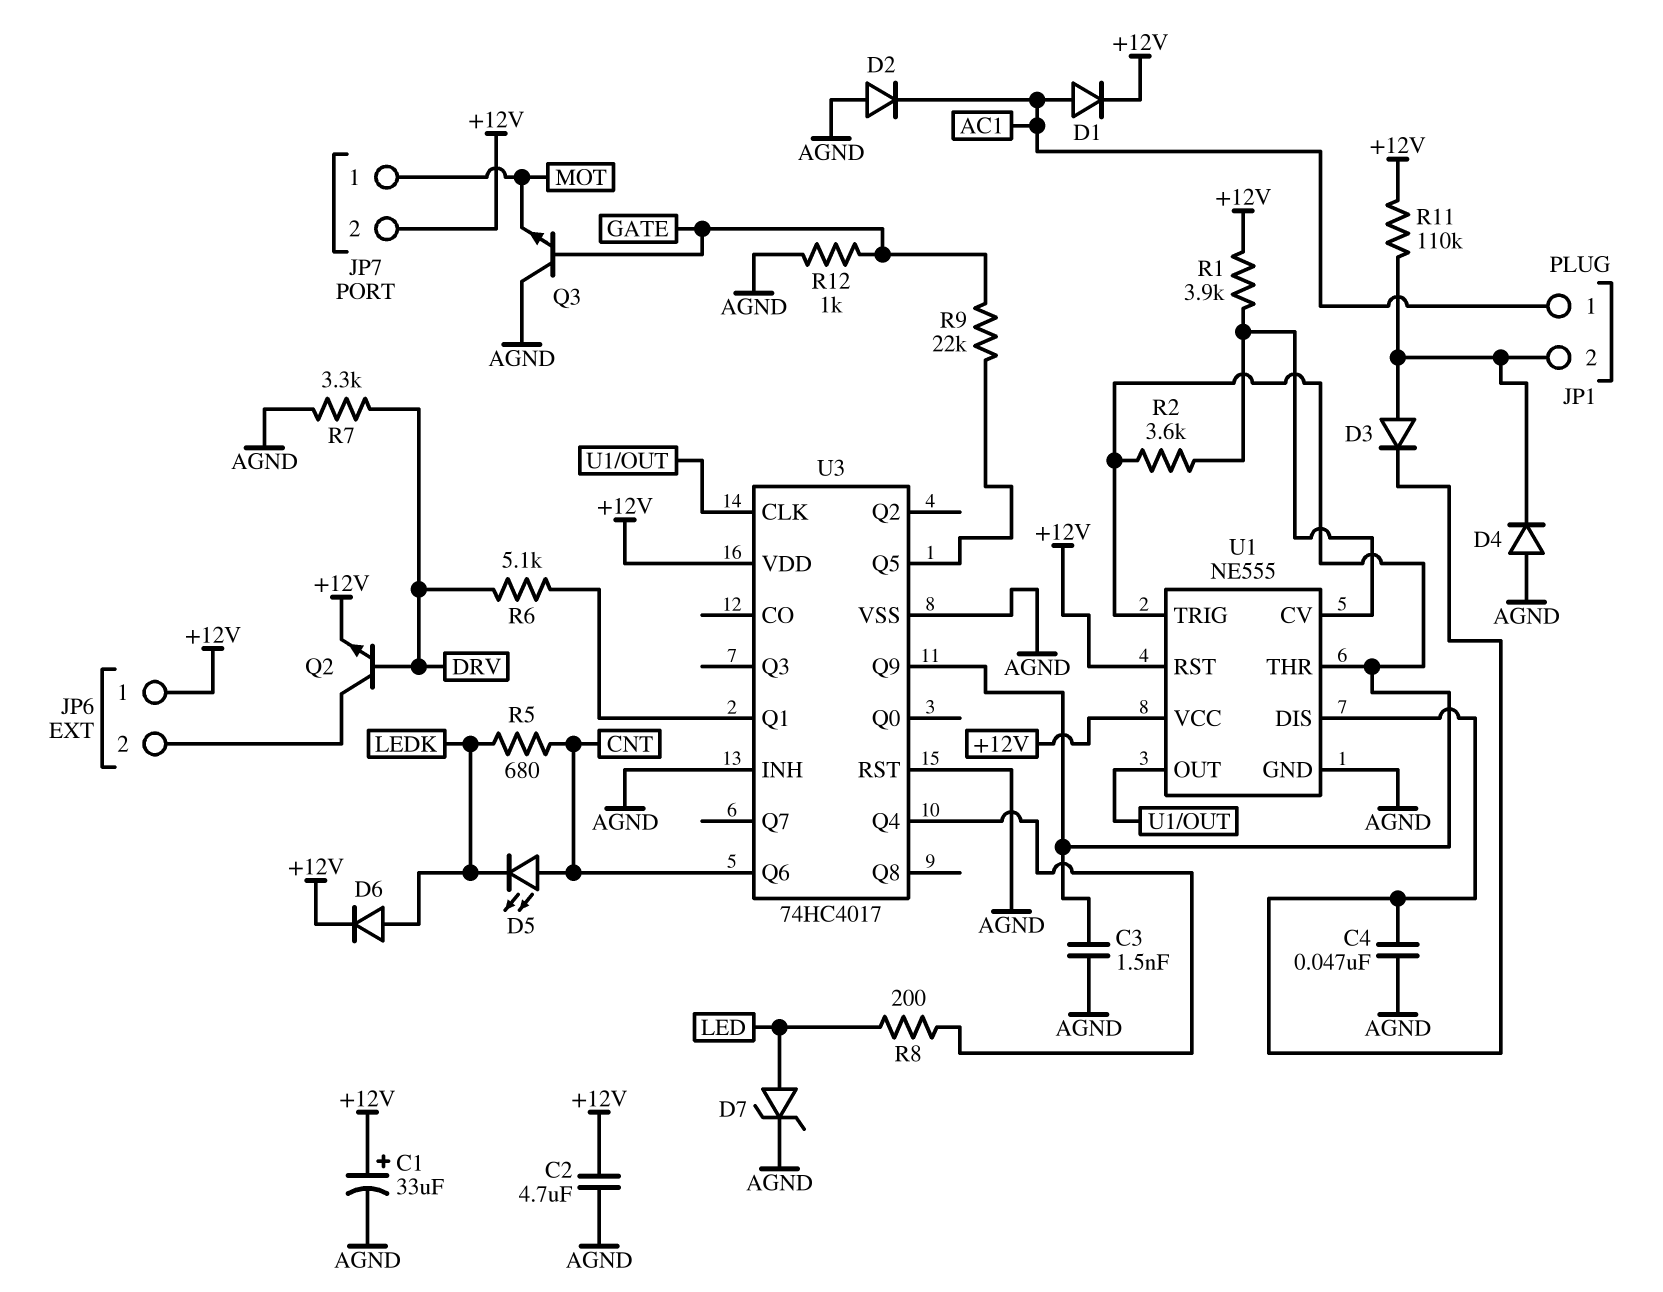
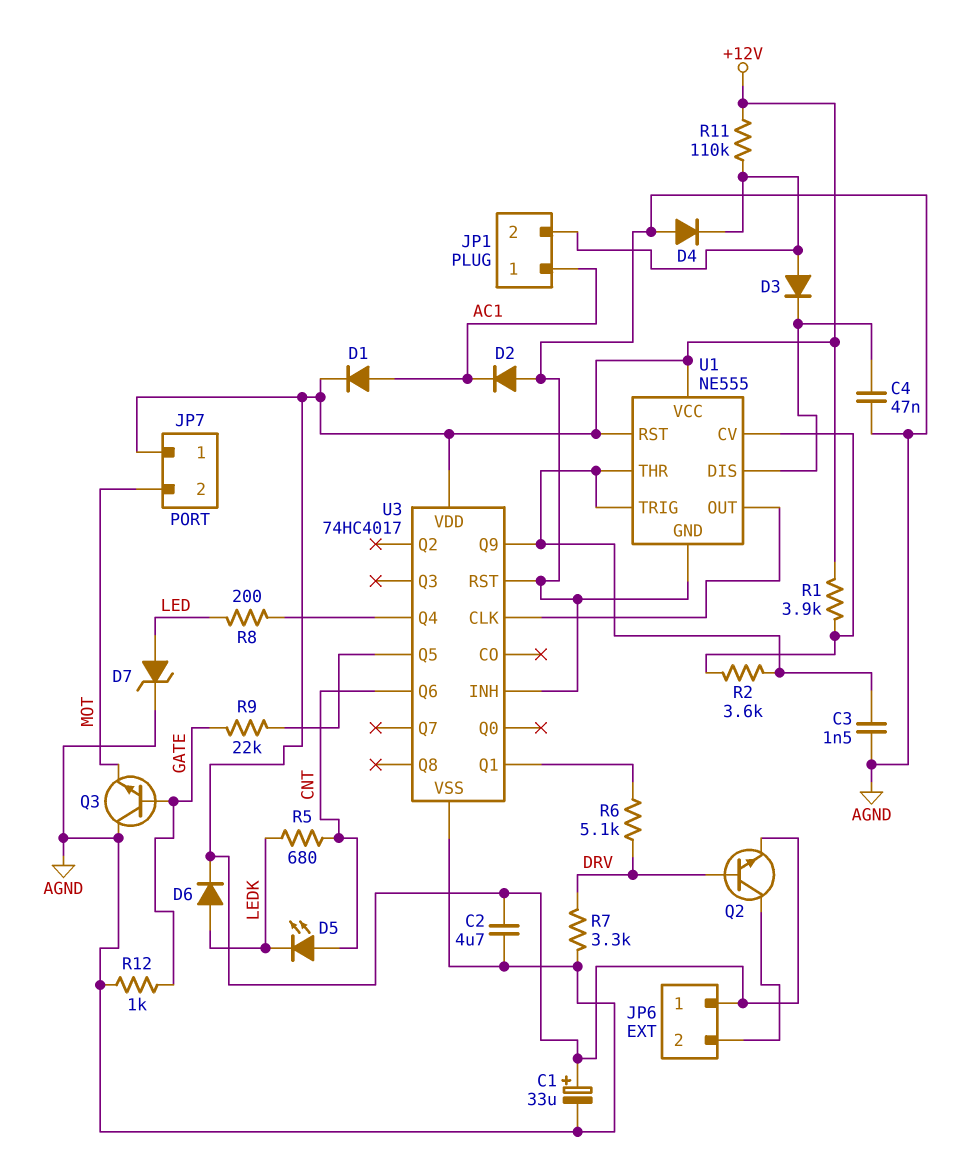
JP7 pin 1: MOT -> +12V
JP7 pin 2: +12V -> MOT

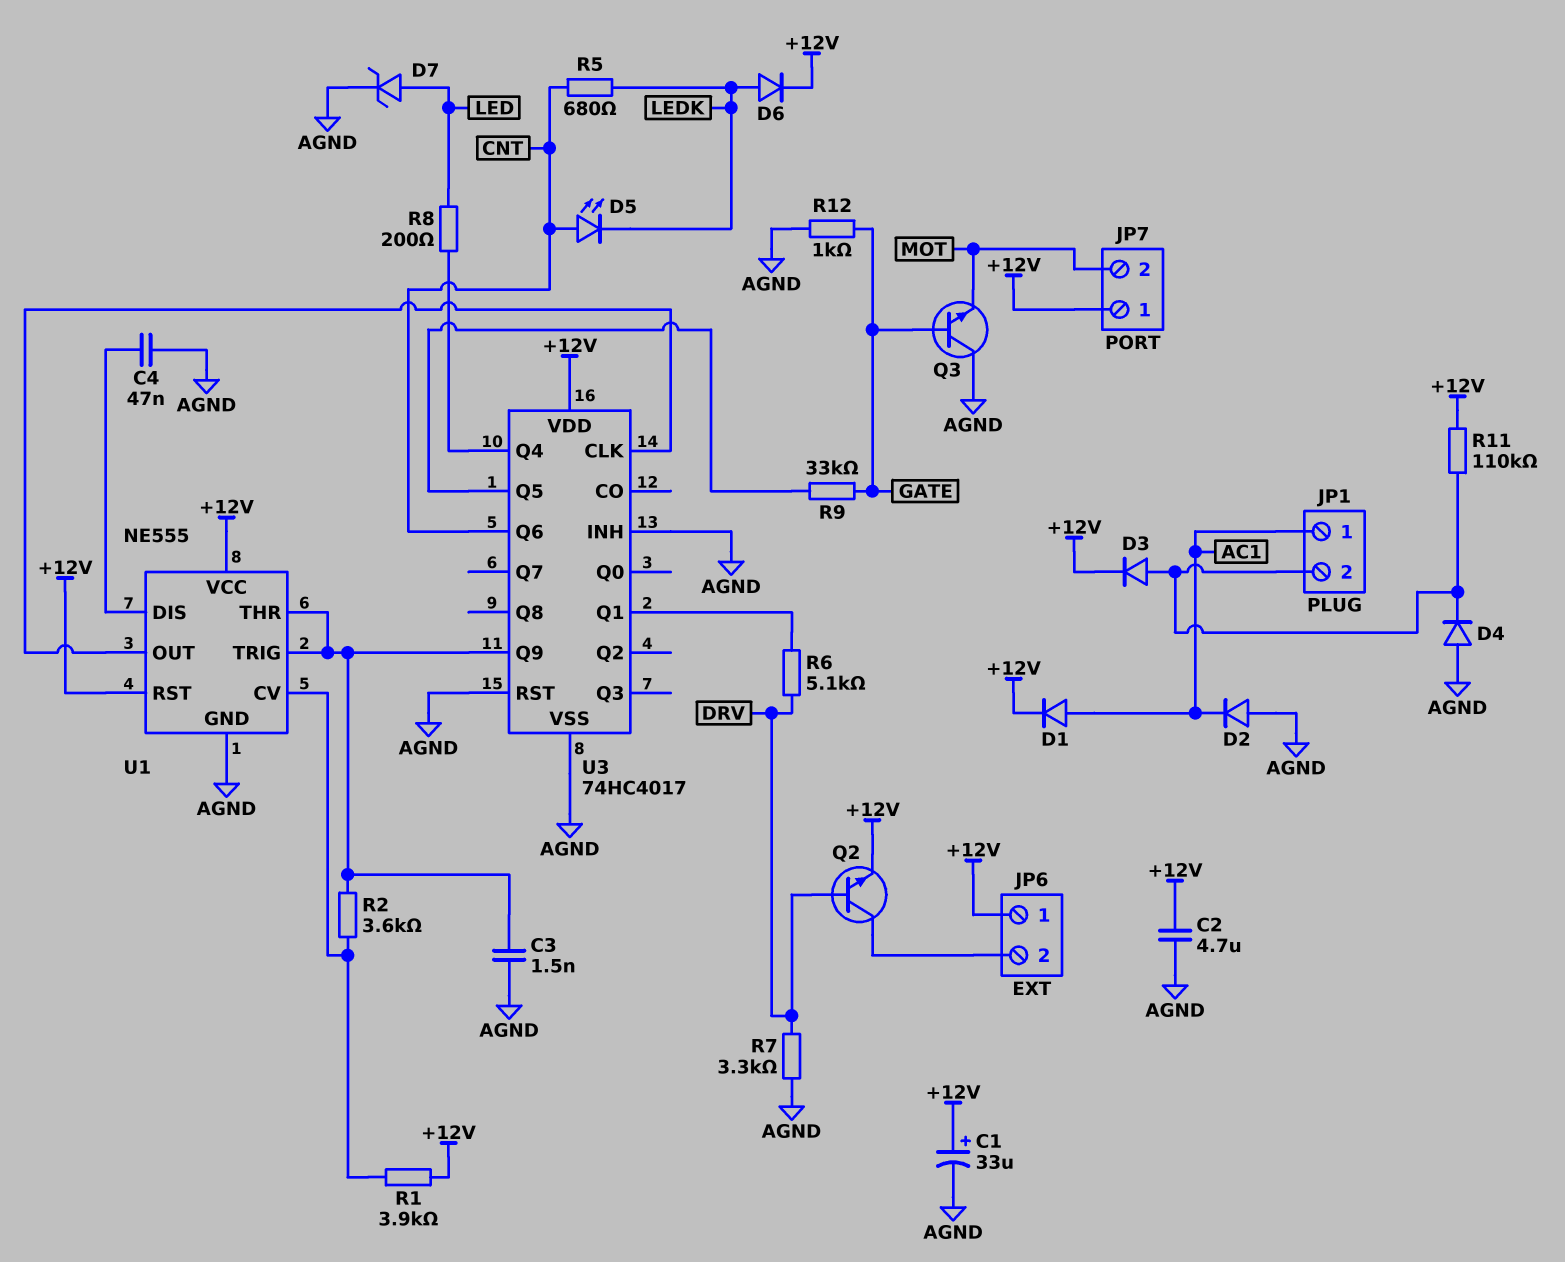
D3: diode (A JP1/2, K U1/DIS) -> diode (A JP1/2, K +12V)
R9: 22k (GATE, U3/Q5) -> 33k (GATE, U3/Q5)

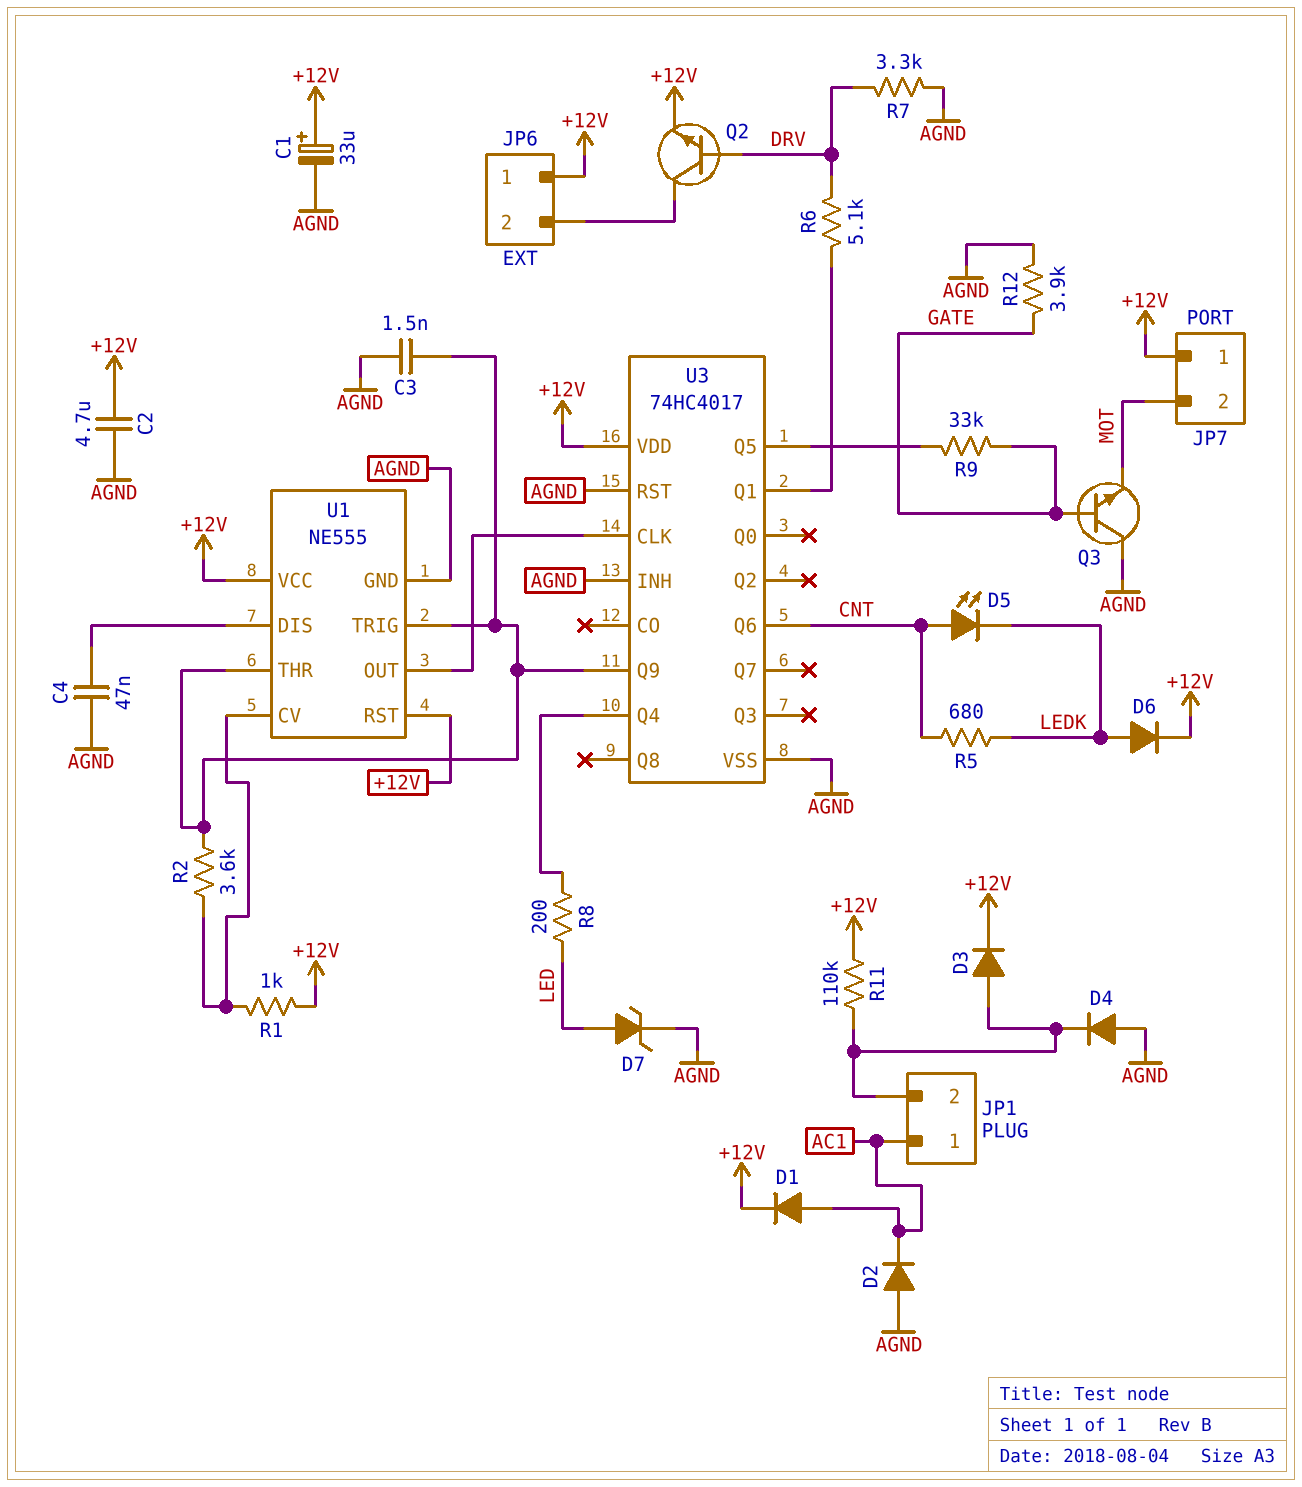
R1: 3.9k (+12V, U1/CV) -> 1k (+12V, U1/CV)
R12: 1k (AGND, GATE) -> 3.9k (AGND, GATE)

